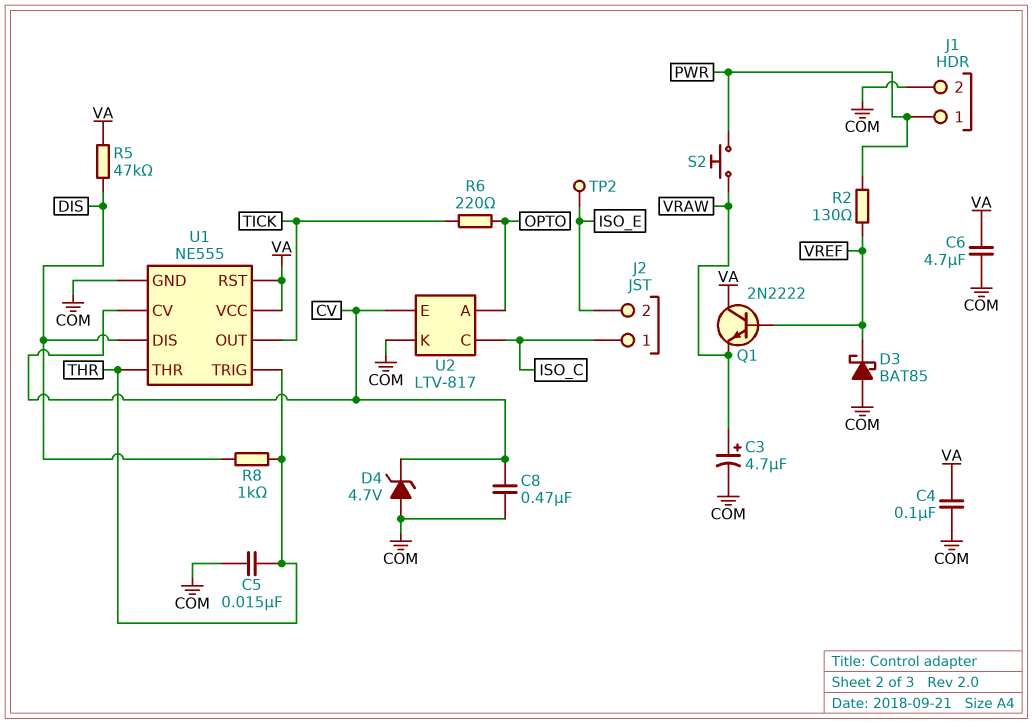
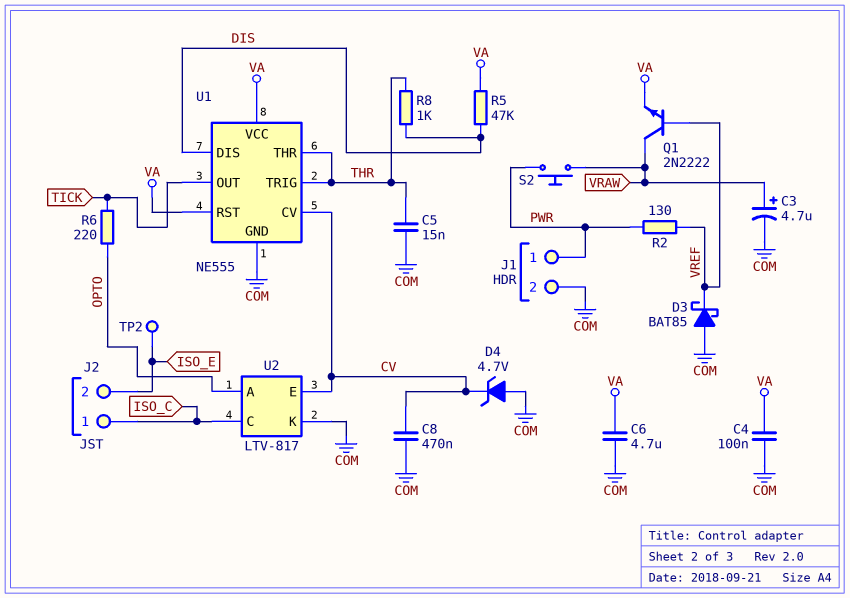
Q1: NPN 2N2222 (B VREF, C VA, E VRAW) -> NPN 2N2222 (B VREF, C VRAW, E VA)

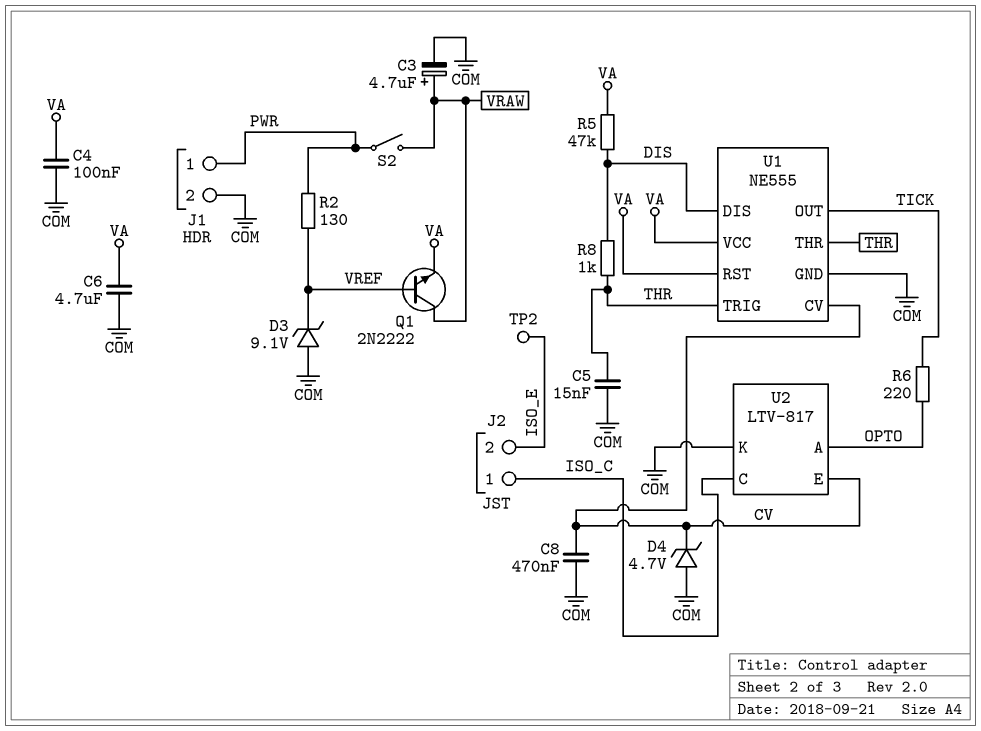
D3: schottky BAT85 (A COM, K VREF) -> zener 9.1V (A COM, K VREF)
S2: button (PWR, VRAW) -> switch (PWR, VRAW)

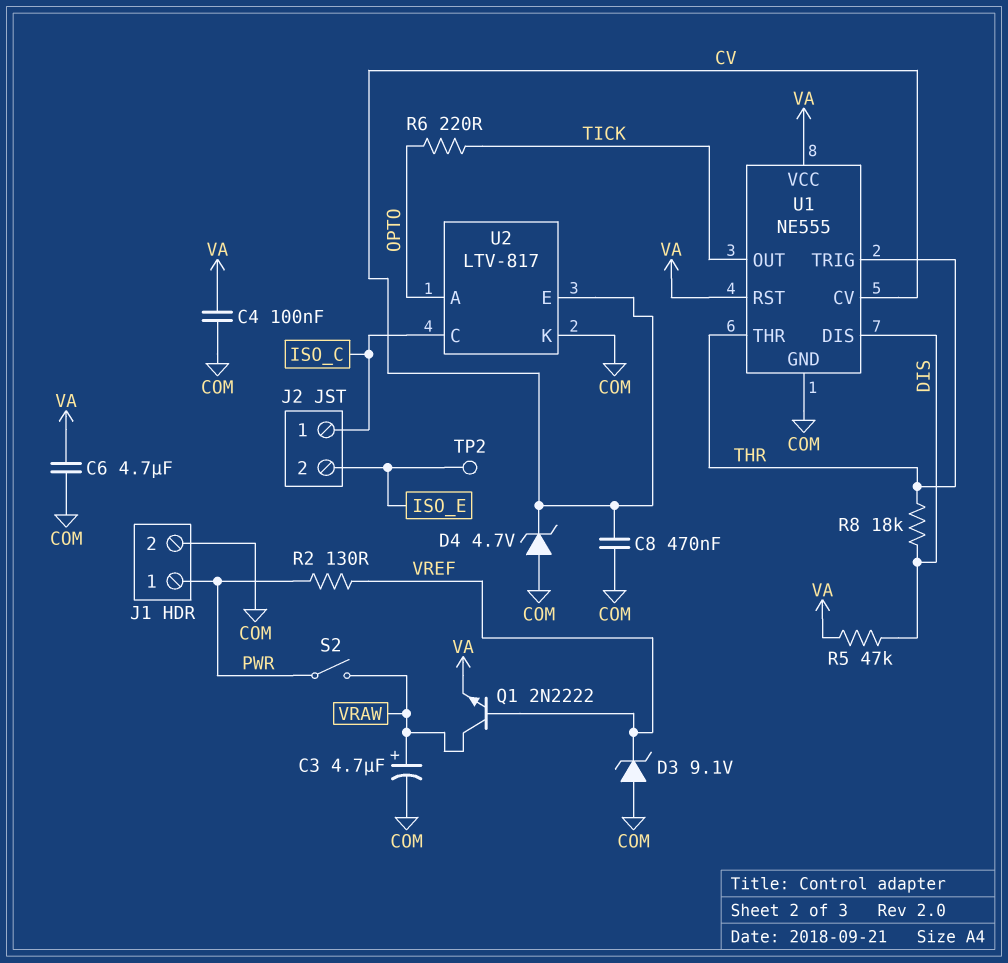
C5: 15nF (COM, THR) -> none
R8: 1k (DIS, THR) -> 18k (DIS, THR)

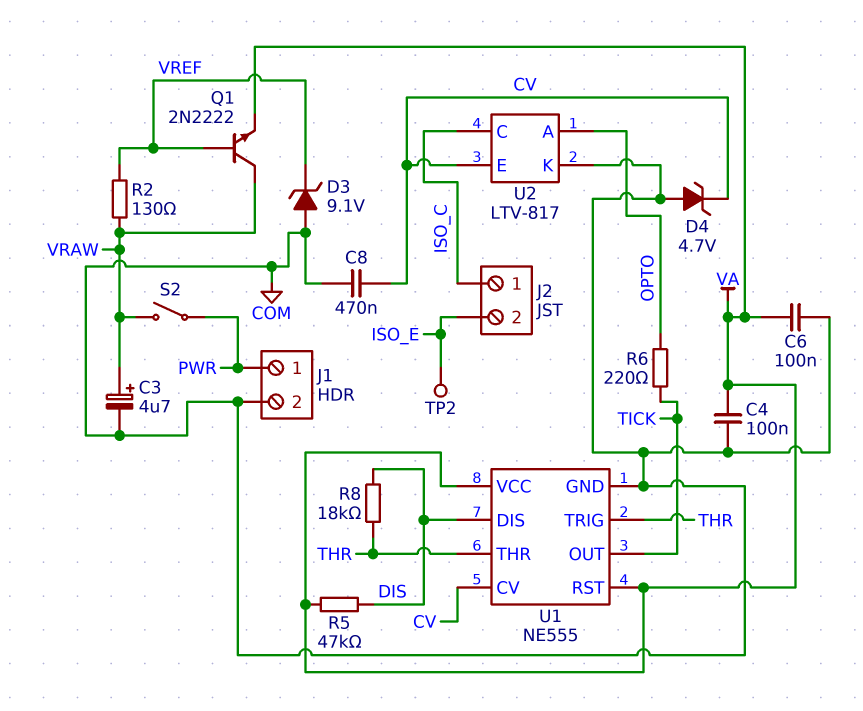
C6: 4.7uF (COM, VA) -> 100nF (COM, VA)
R2: 130 (PWR, VREF) -> 130 (VRAW, VREF)

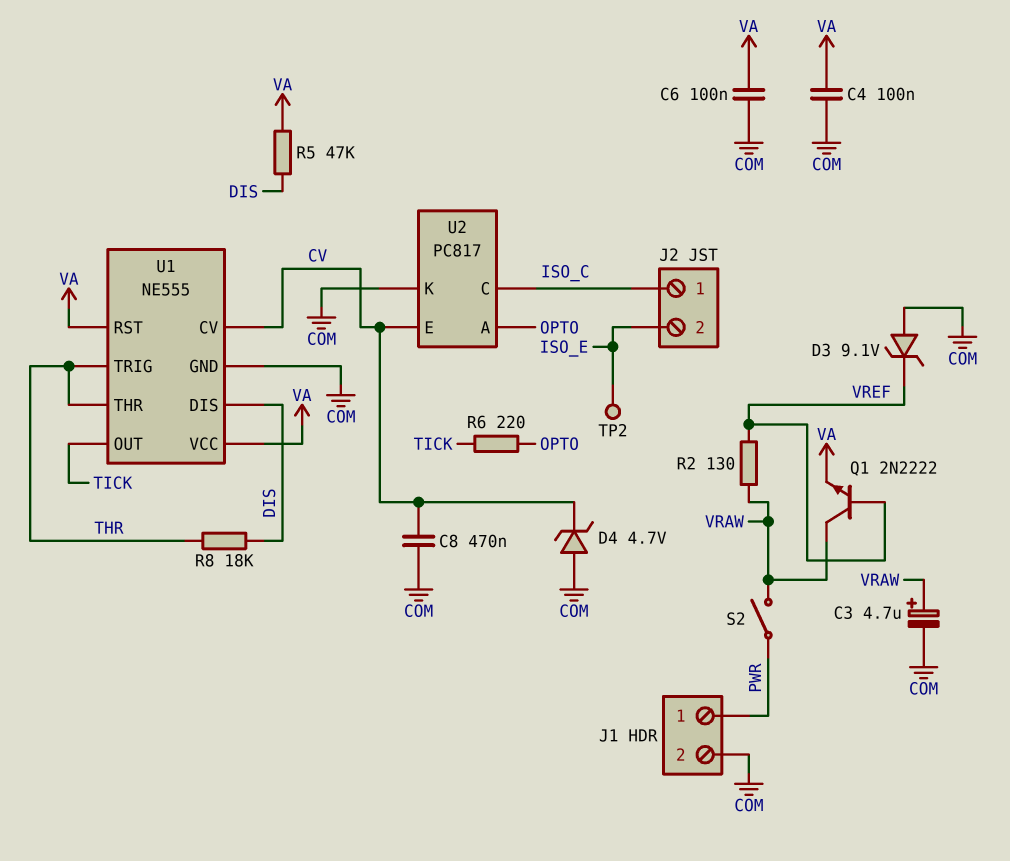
U2: LTV-817 -> PC817

